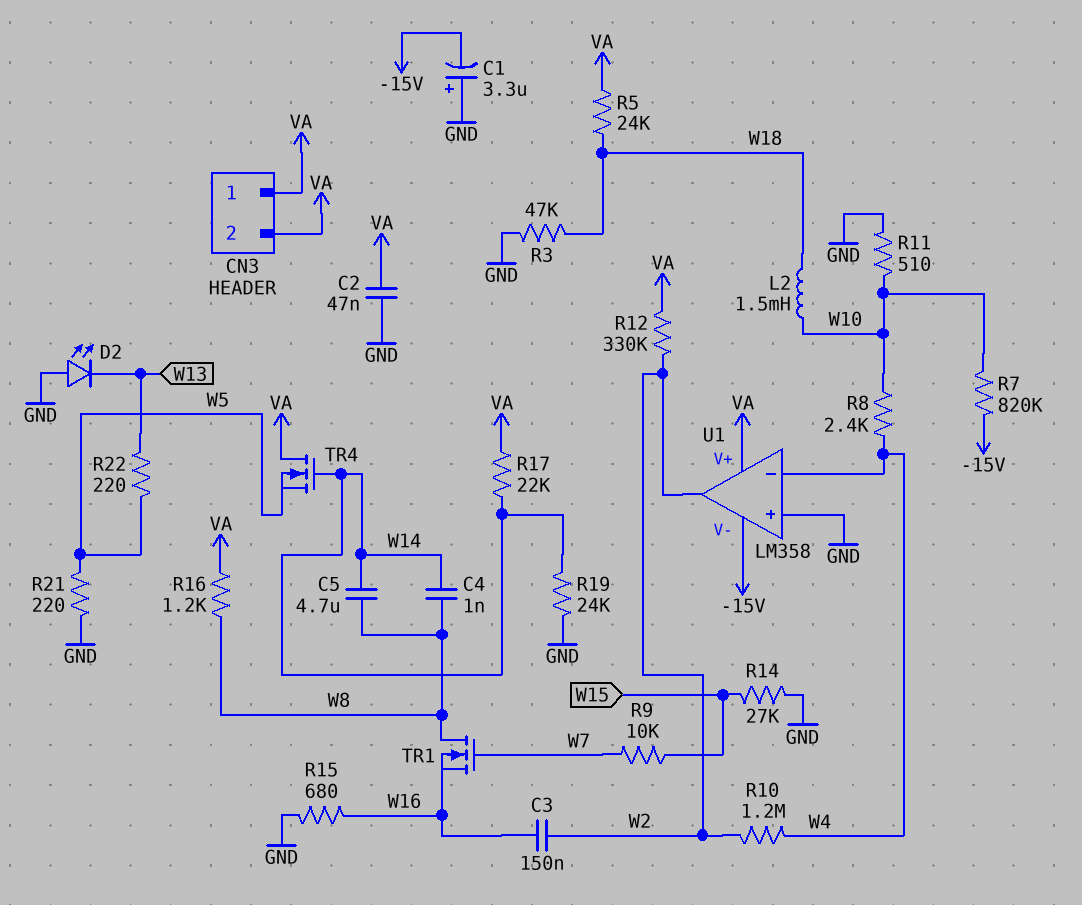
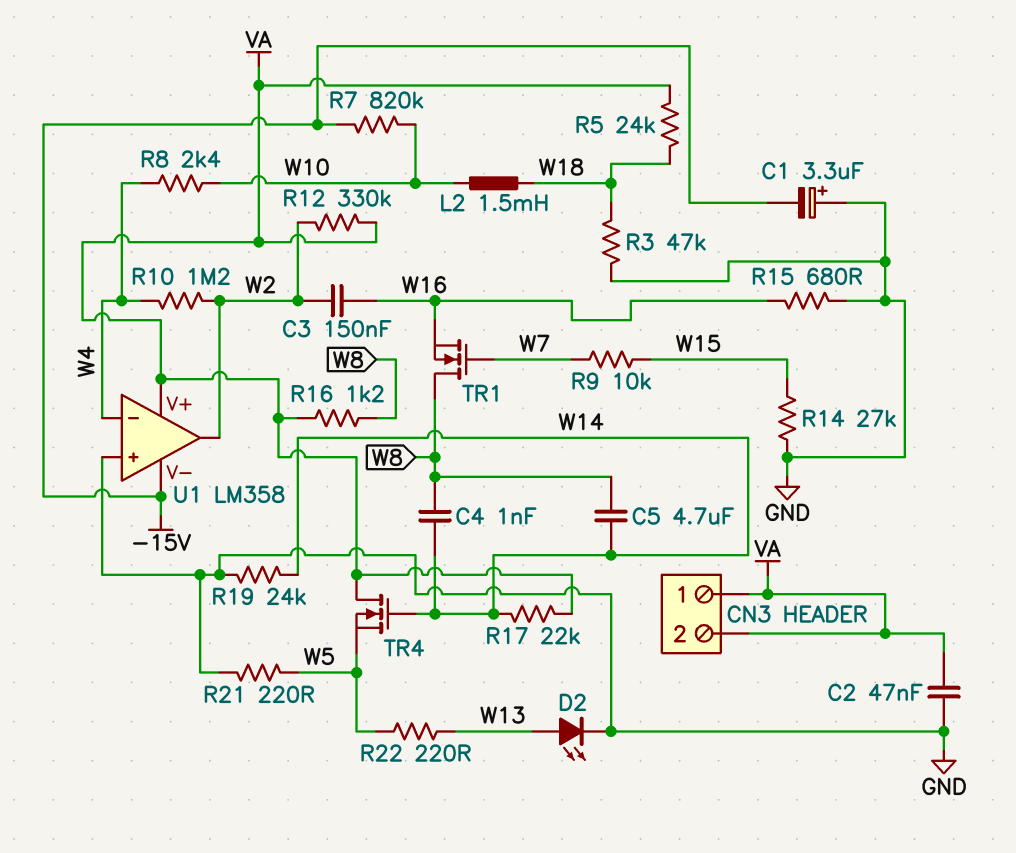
D2: LED (A GND, K W13) -> LED (A W13, K GND)
R11: 510 (GND, W10) -> none

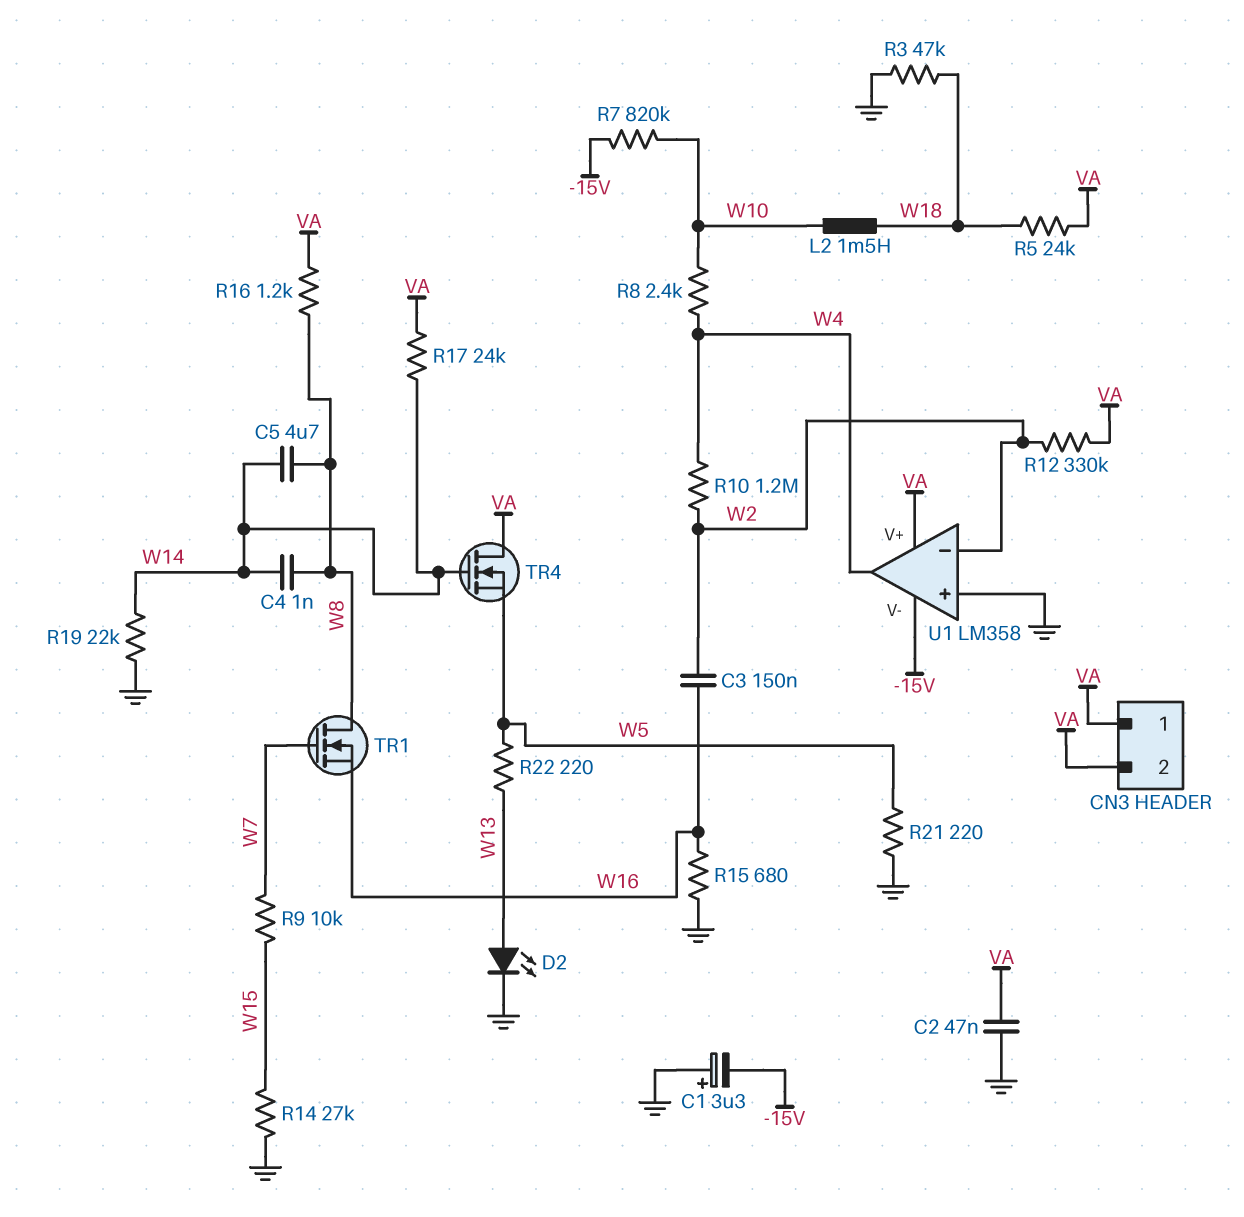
R17: 22k (VA, W14) -> 24k (VA, W14)
R19: 24k (GND, W14) -> 22k (GND, W14)
U1 pin in-: W4 -> W2
U1 pin out: W2 -> W4

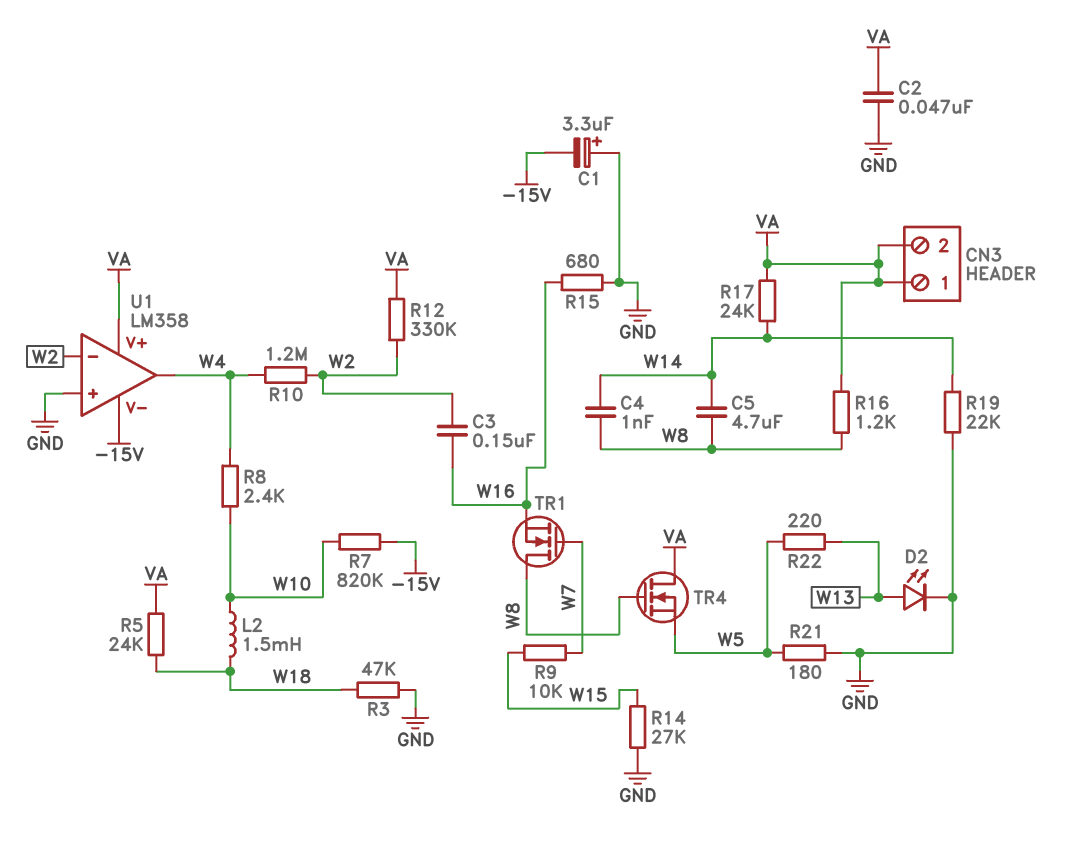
R21: 220 (GND, W5) -> 180 (GND, W5)
TR4: NMOS (G W14, D VA, S W5) -> NMOS (G W8, D VA, S W5)

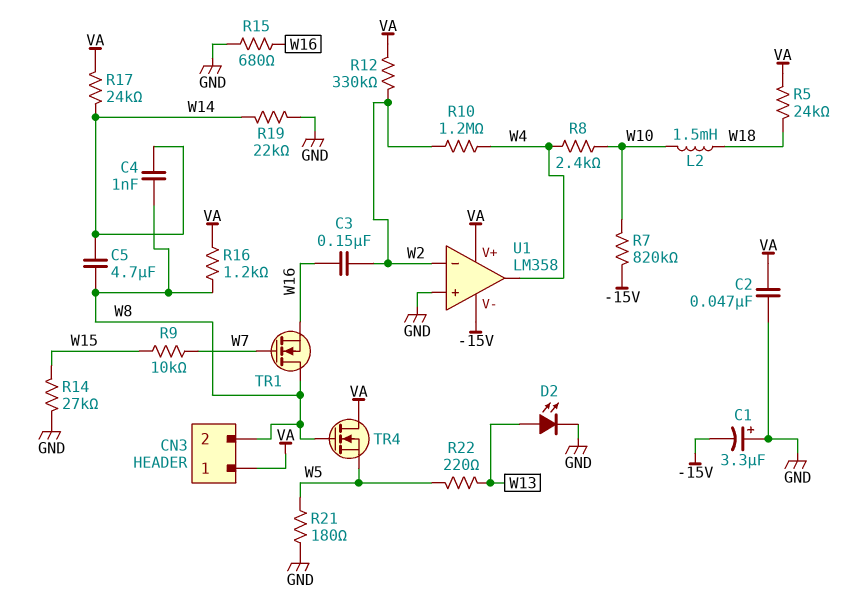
CN3 pin 2: VA -> W8
R3: 47k (GND, W18) -> none

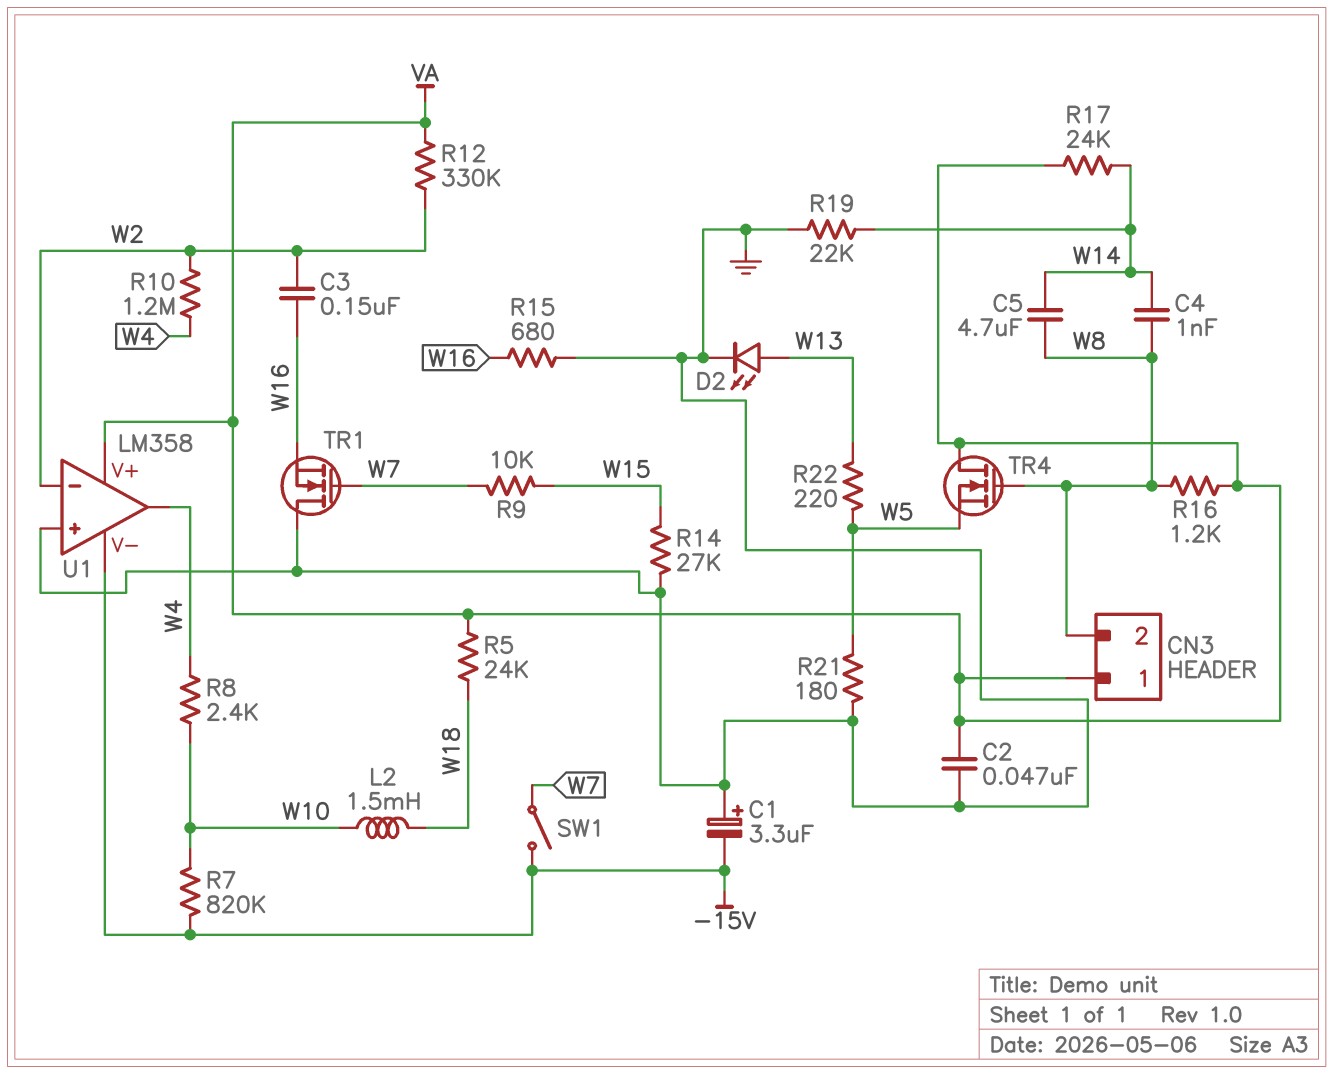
SW1: none -> switch (-15V, W7)
TR1: NMOS (G W7, D W8, S W16) -> NMOS (G W7, D GND, S W16)

